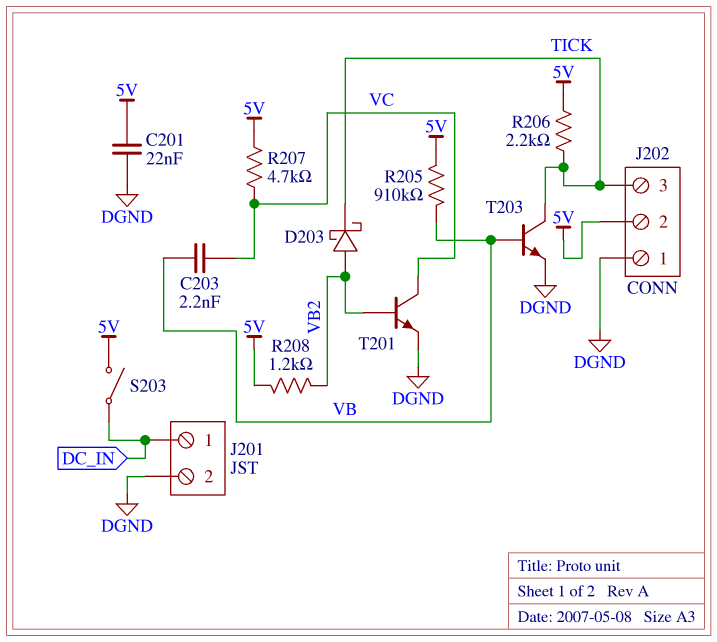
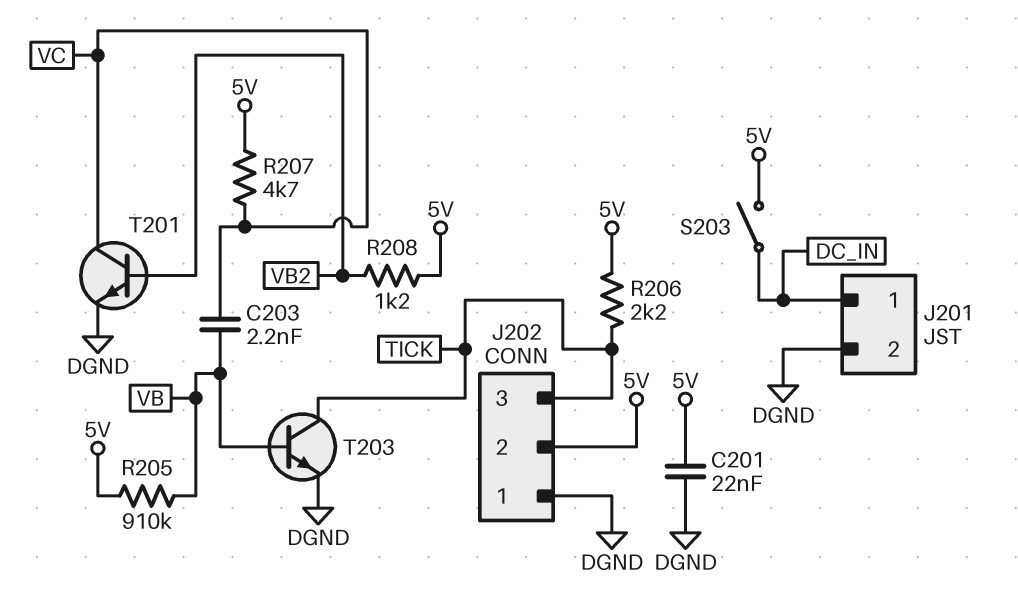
D203: schottky (A VB2, K TICK) -> none

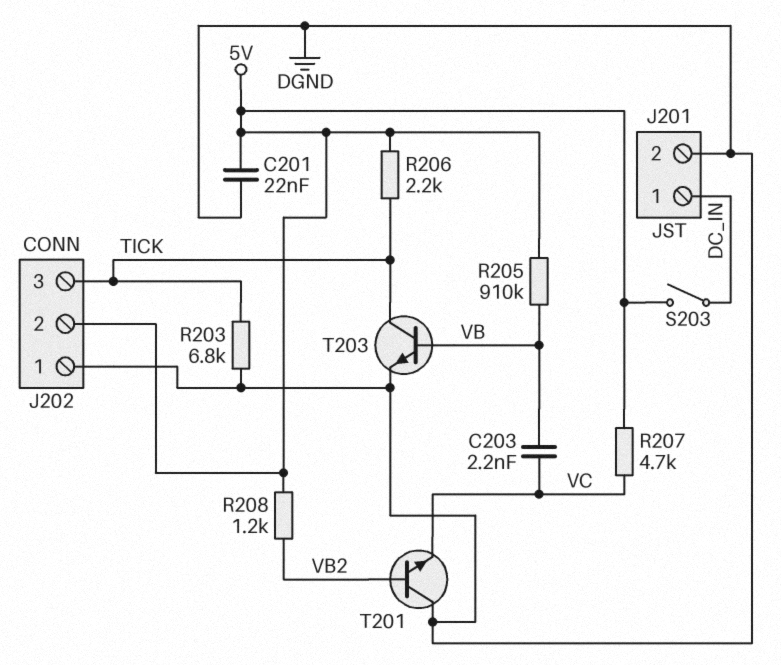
R203: none -> 6.8k (DGND, TICK)
T201: NPN (B VB2, C VC, E DGND) -> NPN (B VB2, C DGND, E VC)

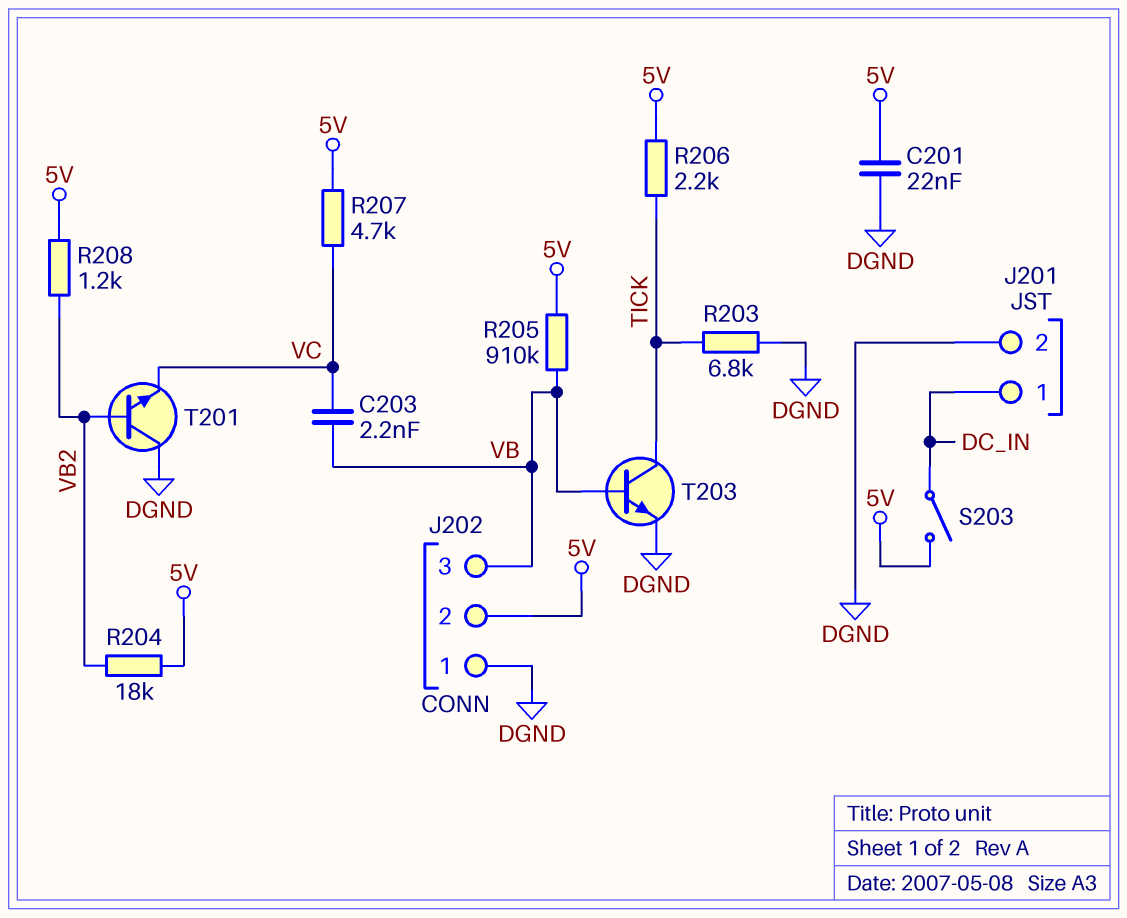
J202 pin 3: TICK -> VB
R204: none -> 18k (5V, VB2)

